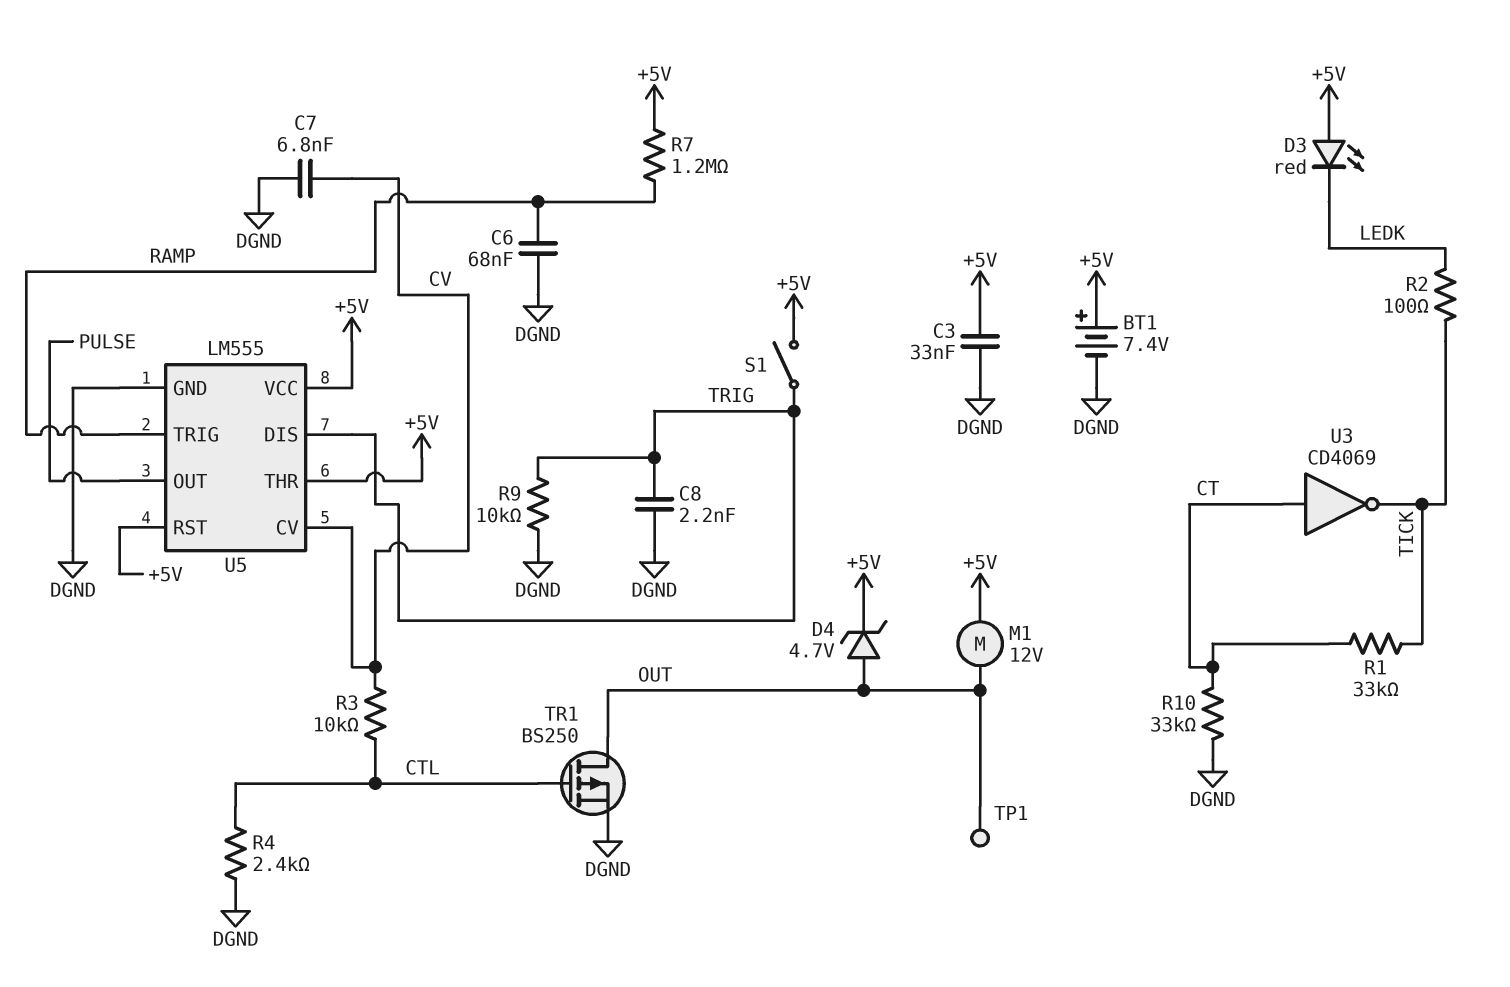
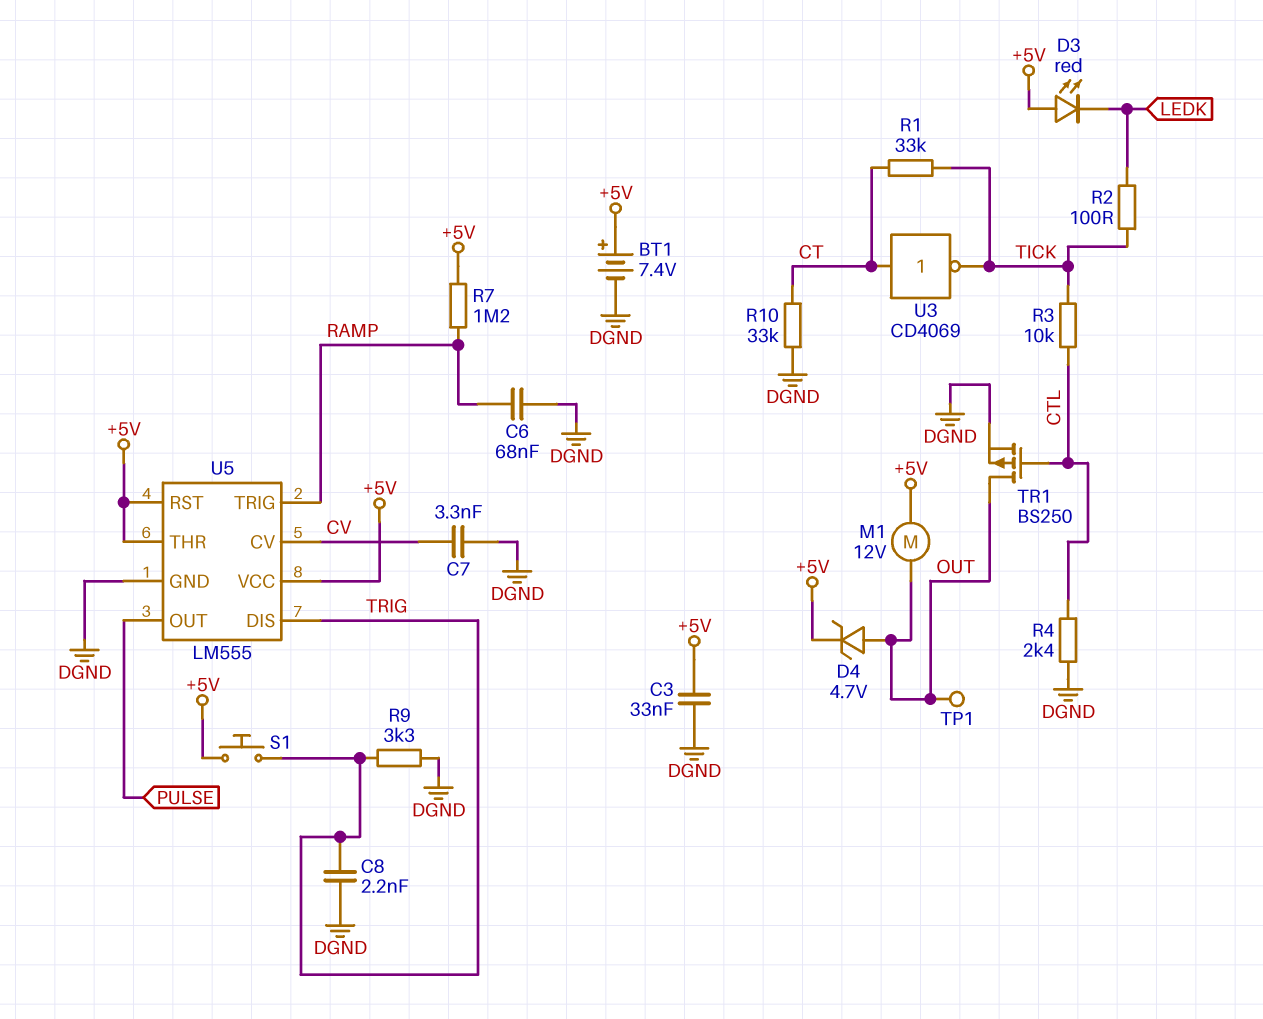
C7: 6.8nF (CV, DGND) -> 3.3nF (CV, DGND)
R3: 10k (CTL, CV) -> 10k (CTL, TICK)
R9: 10k (DGND, TRIG) -> 3.3k (DGND, TRIG)
S1: switch (+5V, TRIG) -> button (+5V, TRIG)

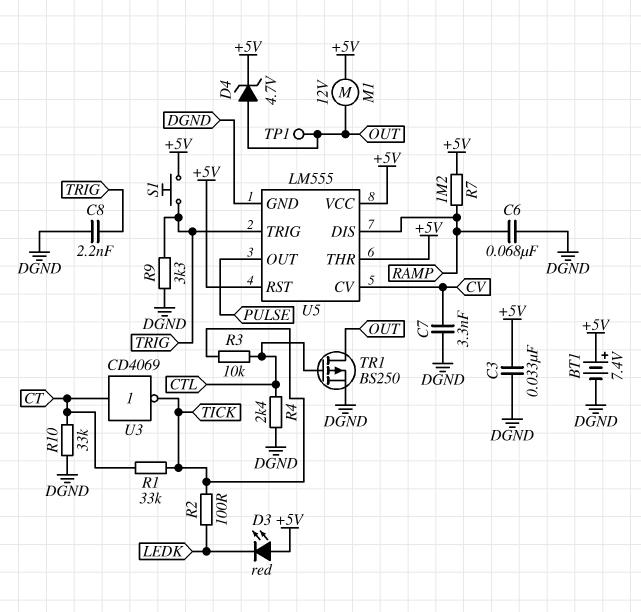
U5 pin DIS: TRIG -> RAMP
U5 pin TRIG: RAMP -> TRIG

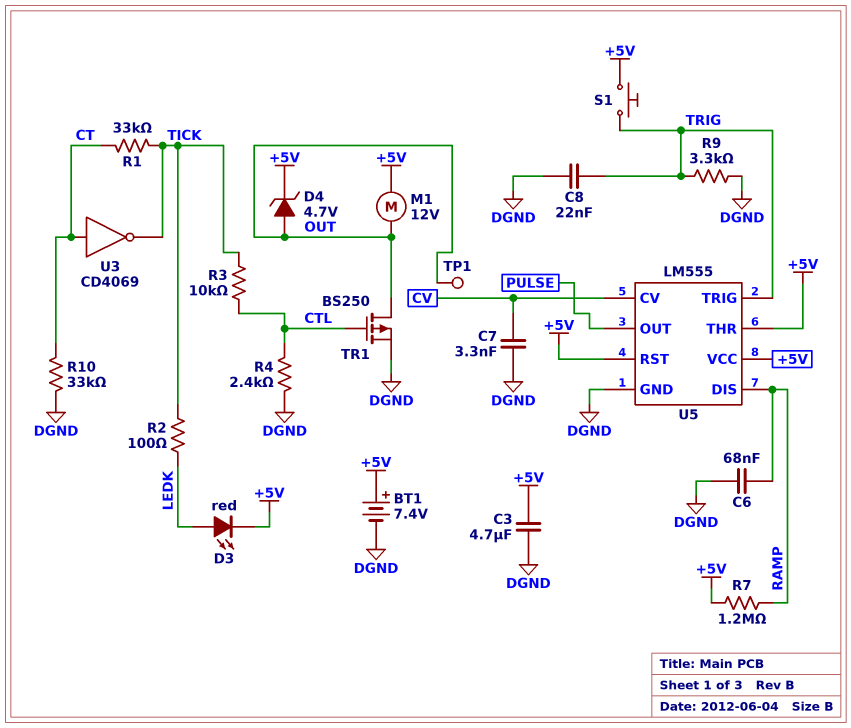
C3: 33nF (+5V, DGND) -> 4.7uF (+5V, DGND)
C8: 2.2nF (DGND, TRIG) -> 22nF (DGND, TRIG)
D3: LED red (A +5V, K LEDK) -> LED red (A LEDK, K +5V)

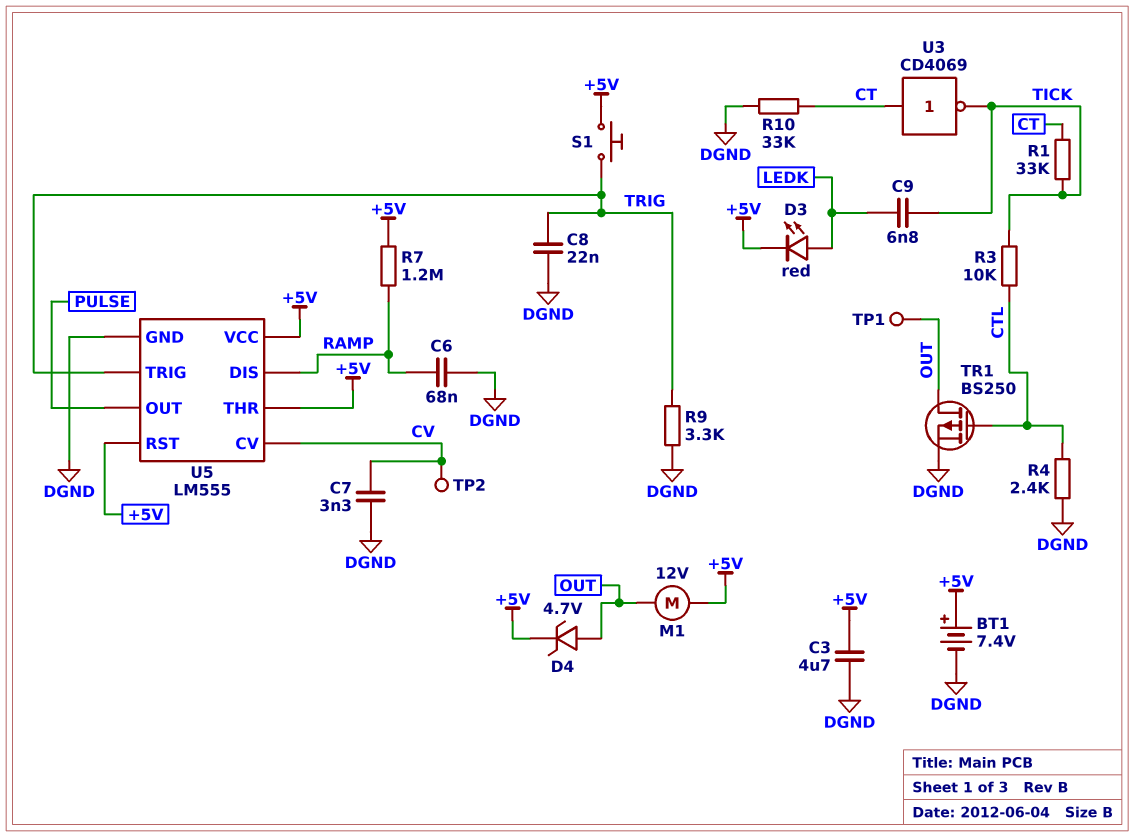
C9: none -> 6.8nF (LEDK, TICK)
R2: 100 (LEDK, TICK) -> none
TP2: none -> test point (CV)

